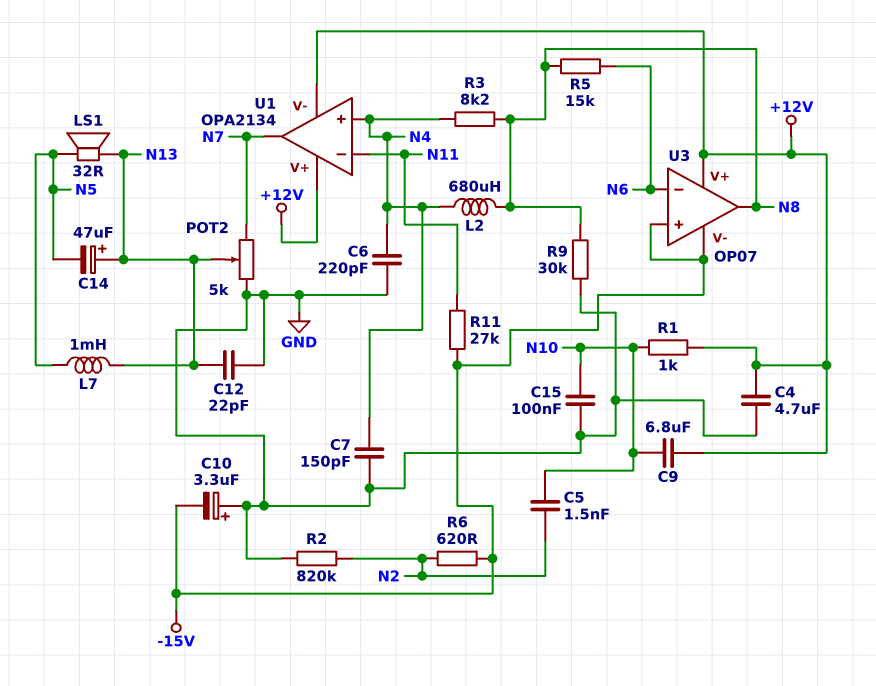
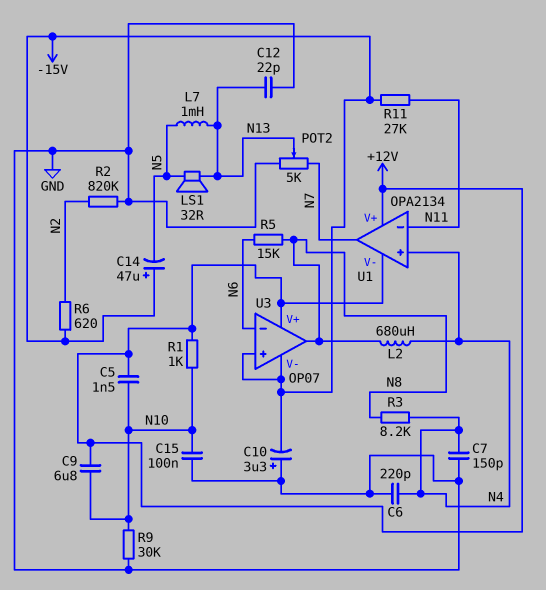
C4: 4.7uF (+12V, GND) -> none
C5: 1.5nF (N2, N10) -> 1.5nF (+12V, N10)
C14: 47uF (plus N13, minus N5) -> 47uF (plus -15V, minus N5)
R9: 30k (GND, N8) -> 30k (GND, N10)

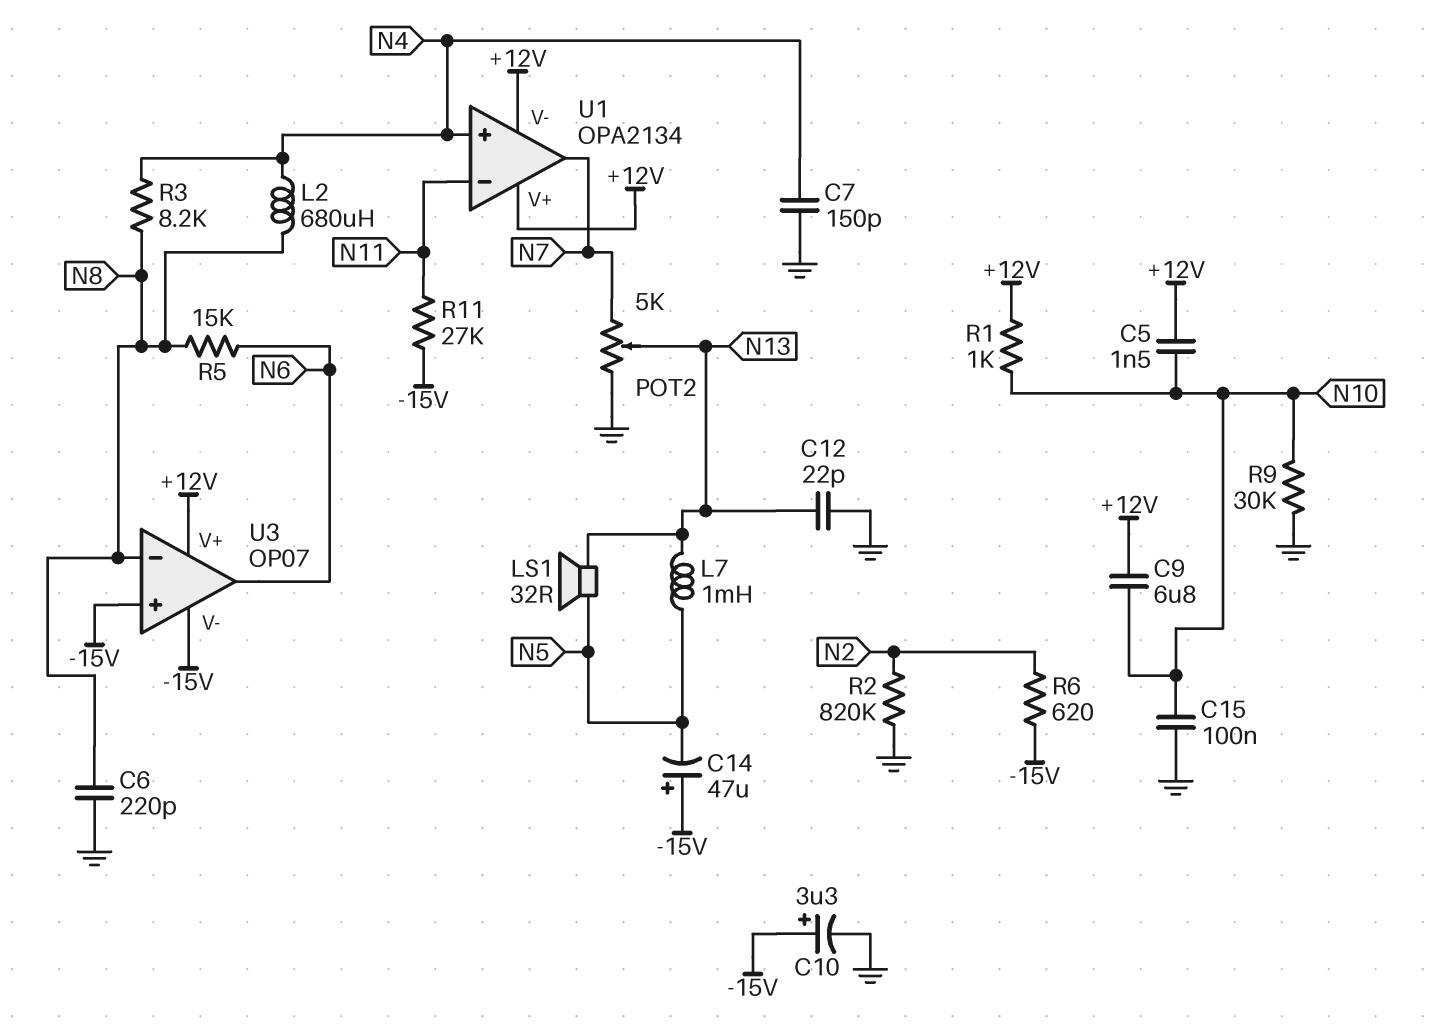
C6: 220pF (GND, N4) -> 220pF (GND, N8)
C10: 3.3uF (plus GND, minus -15V) -> 3.3uF (plus -15V, minus GND)
U3 pin in-: N6 -> N8
U3 pin out: N8 -> N6

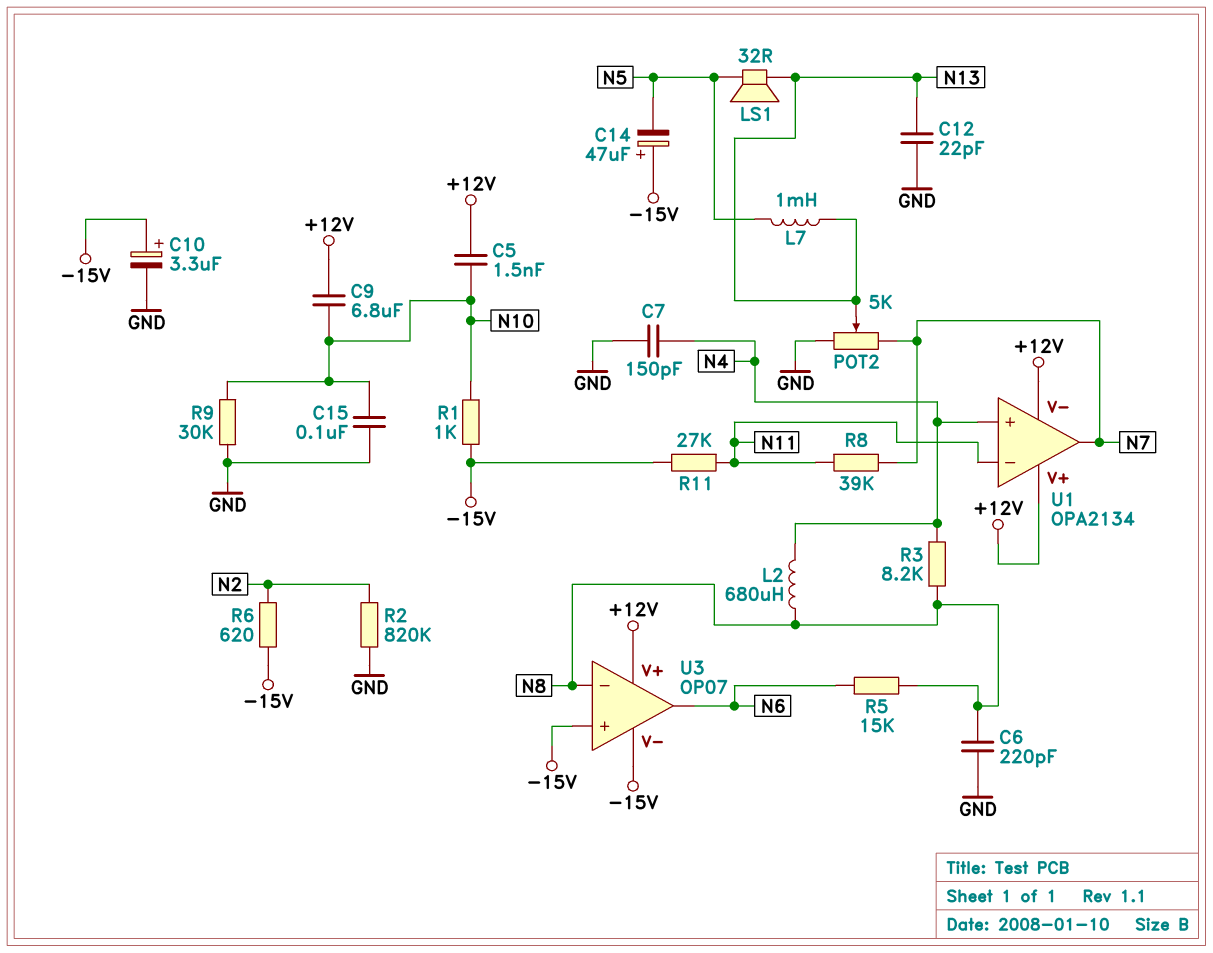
R1: 1k (+12V, N10) -> 1k (-15V, N10)
R8: none -> 39k (N7, N11)

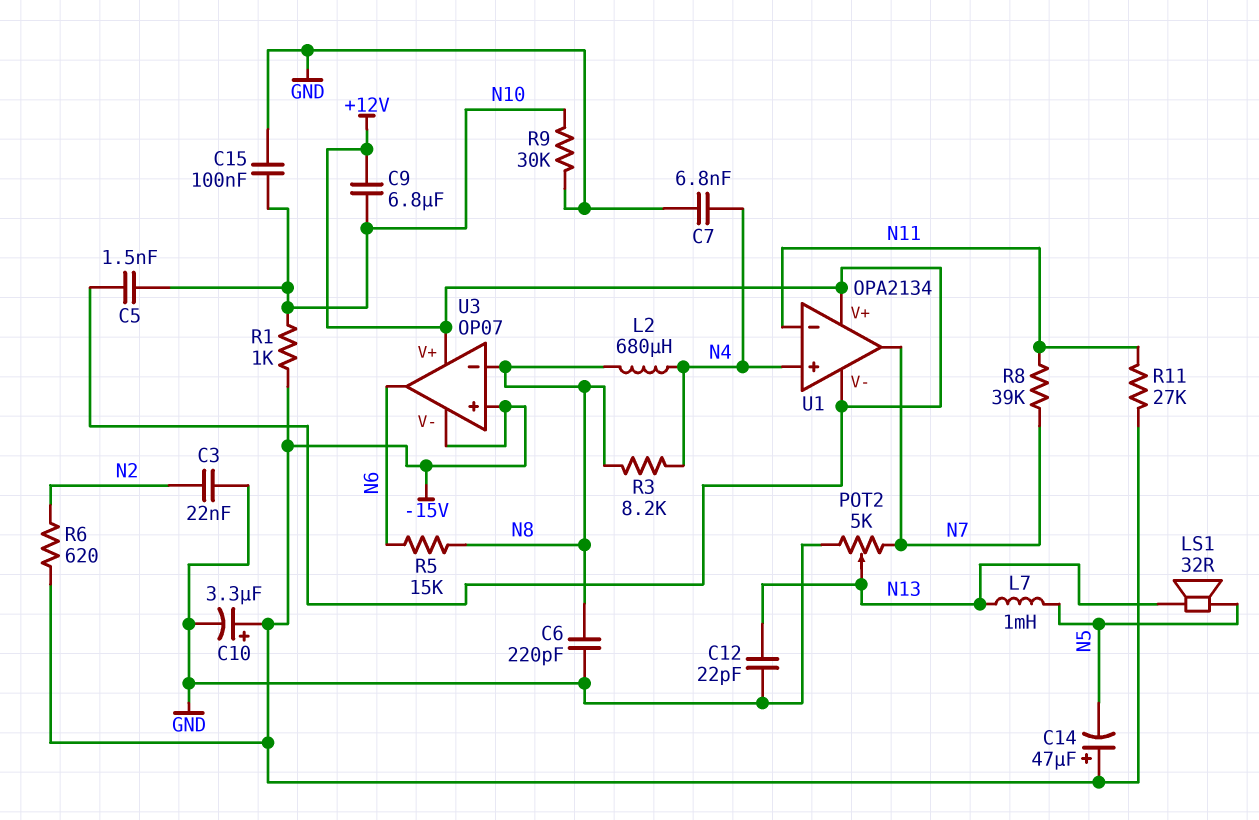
C3: none -> 22nF (GND, N2)
C7: 150pF (GND, N4) -> 6.8nF (GND, N4)
R2: 820k (GND, N2) -> none

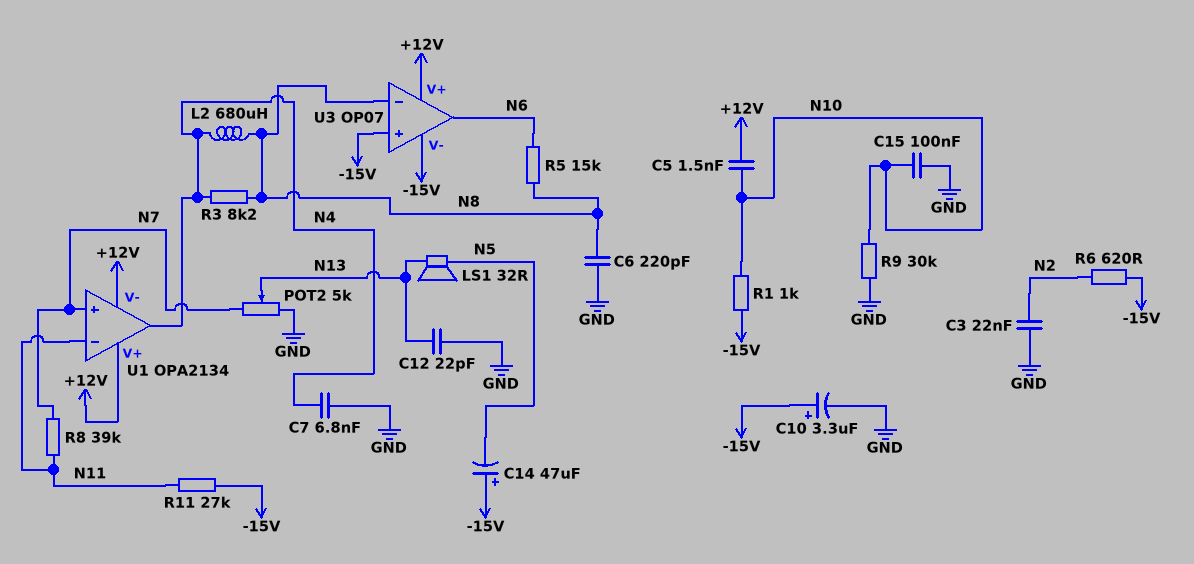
C9: 6.8uF (+12V, N10) -> none
L7: 1mH (N5, N13) -> none
U1 pin in+: N4 -> N7
U1 pin out: N7 -> N4

